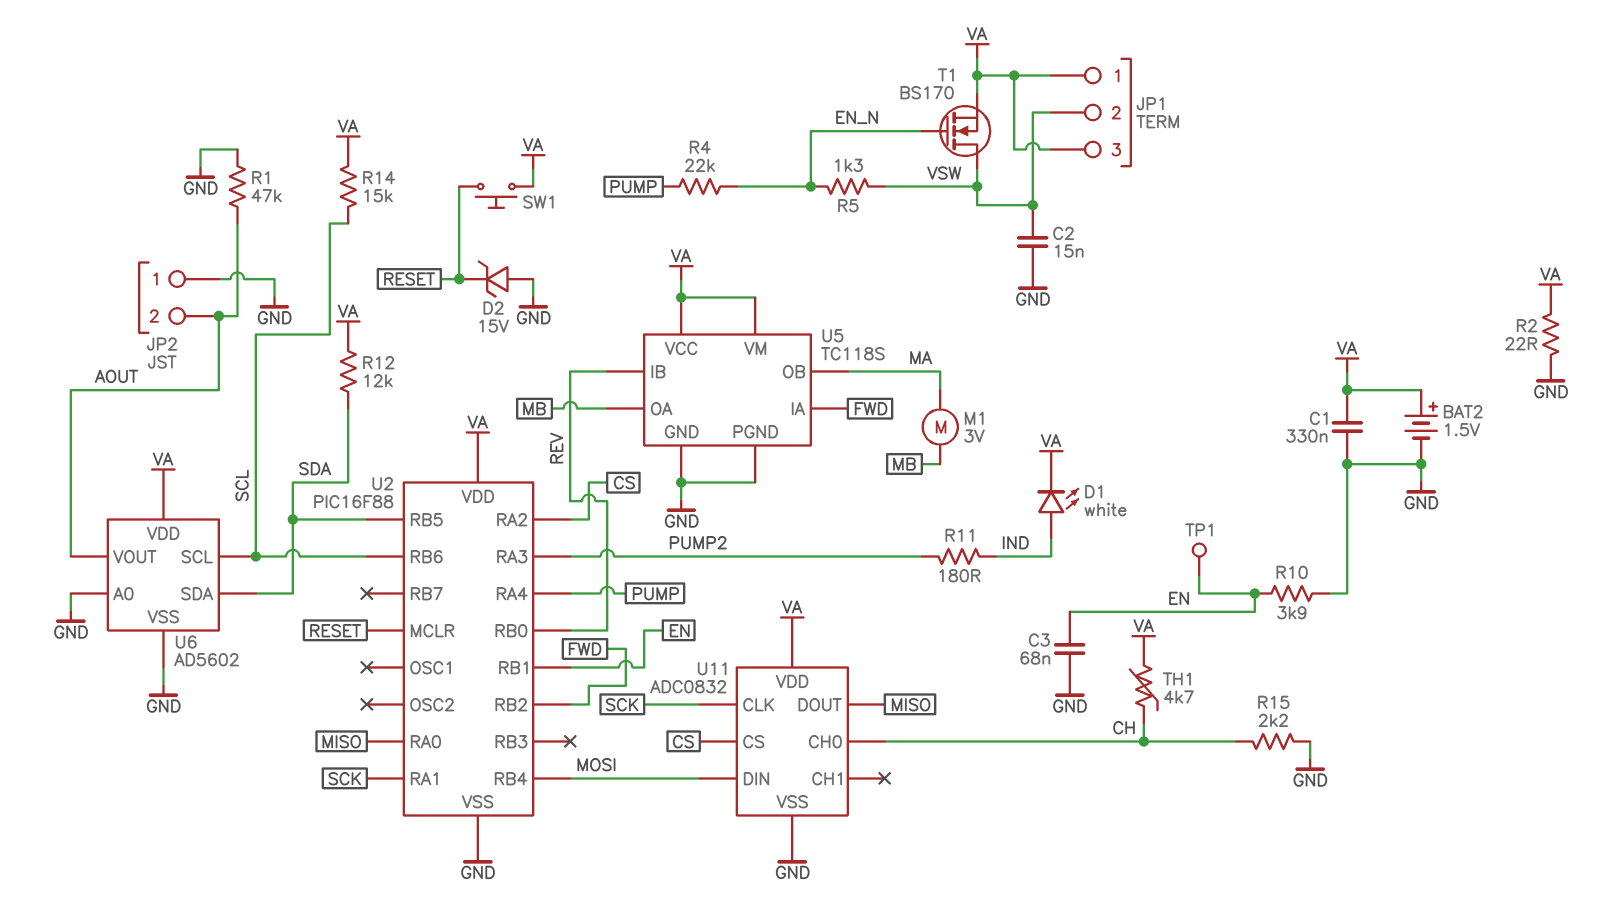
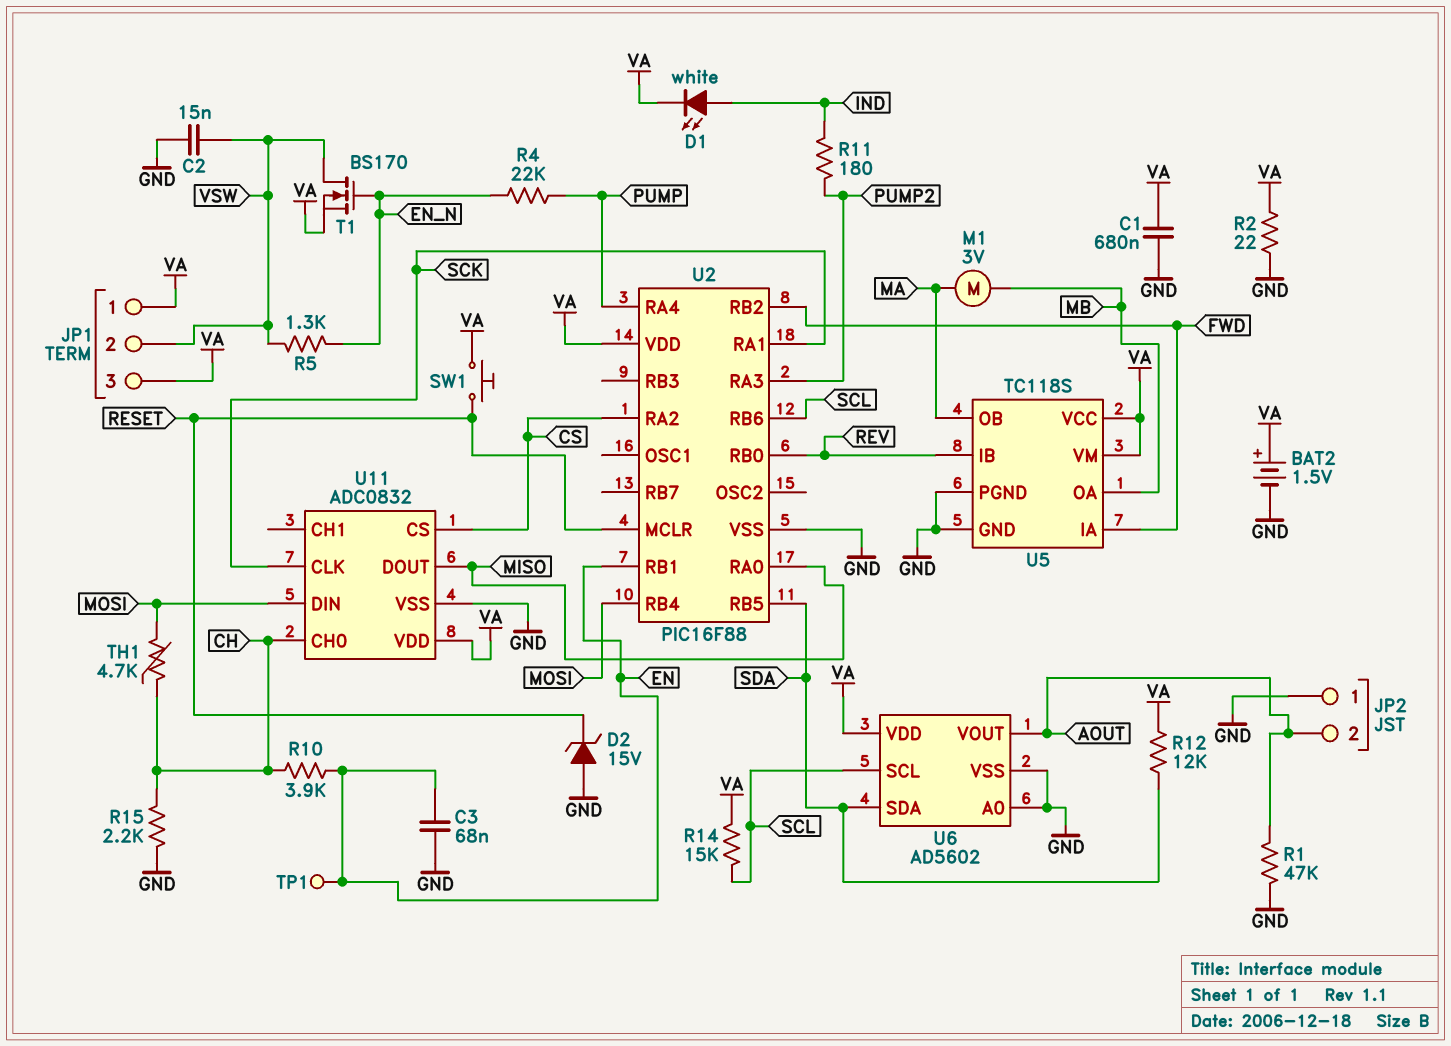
C1: 330nF (GND, VA) -> 680nF (GND, VA)
R10: 3.9k (EN, GND) -> 3.9k (CH, EN)
TH1: 4.7k (CH, VA) -> 4.7k (CH, MOSI)

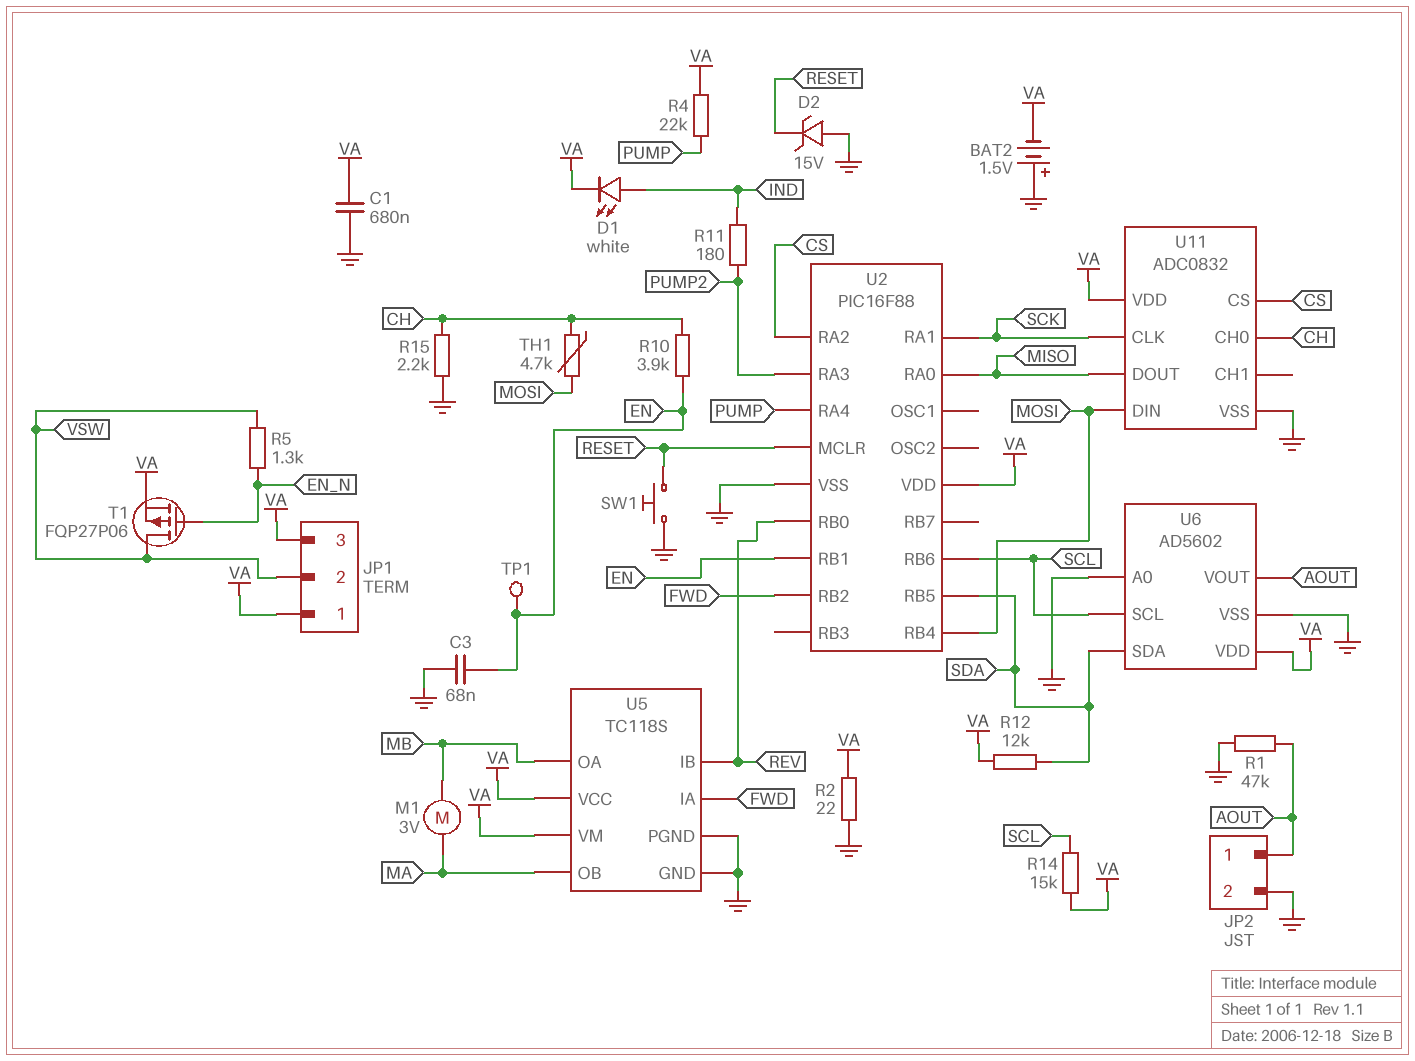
BAT2: 1.5V (plus VA, minus GND) -> 1.5V (plus GND, minus VA)
C2: 15nF (GND, VSW) -> none
JP2 pin 1: GND -> AOUT
JP2 pin 2: AOUT -> GND
R4: 22k (EN_N, PUMP) -> 22k (PUMP, VA)
SW1: button (RESET, VA) -> button (GND, RESET)
T1: NMOS BS170 (G EN_N, D VSW, S VA) -> PMOS FQP27P06 (G EN_N, D VSW, S VA)

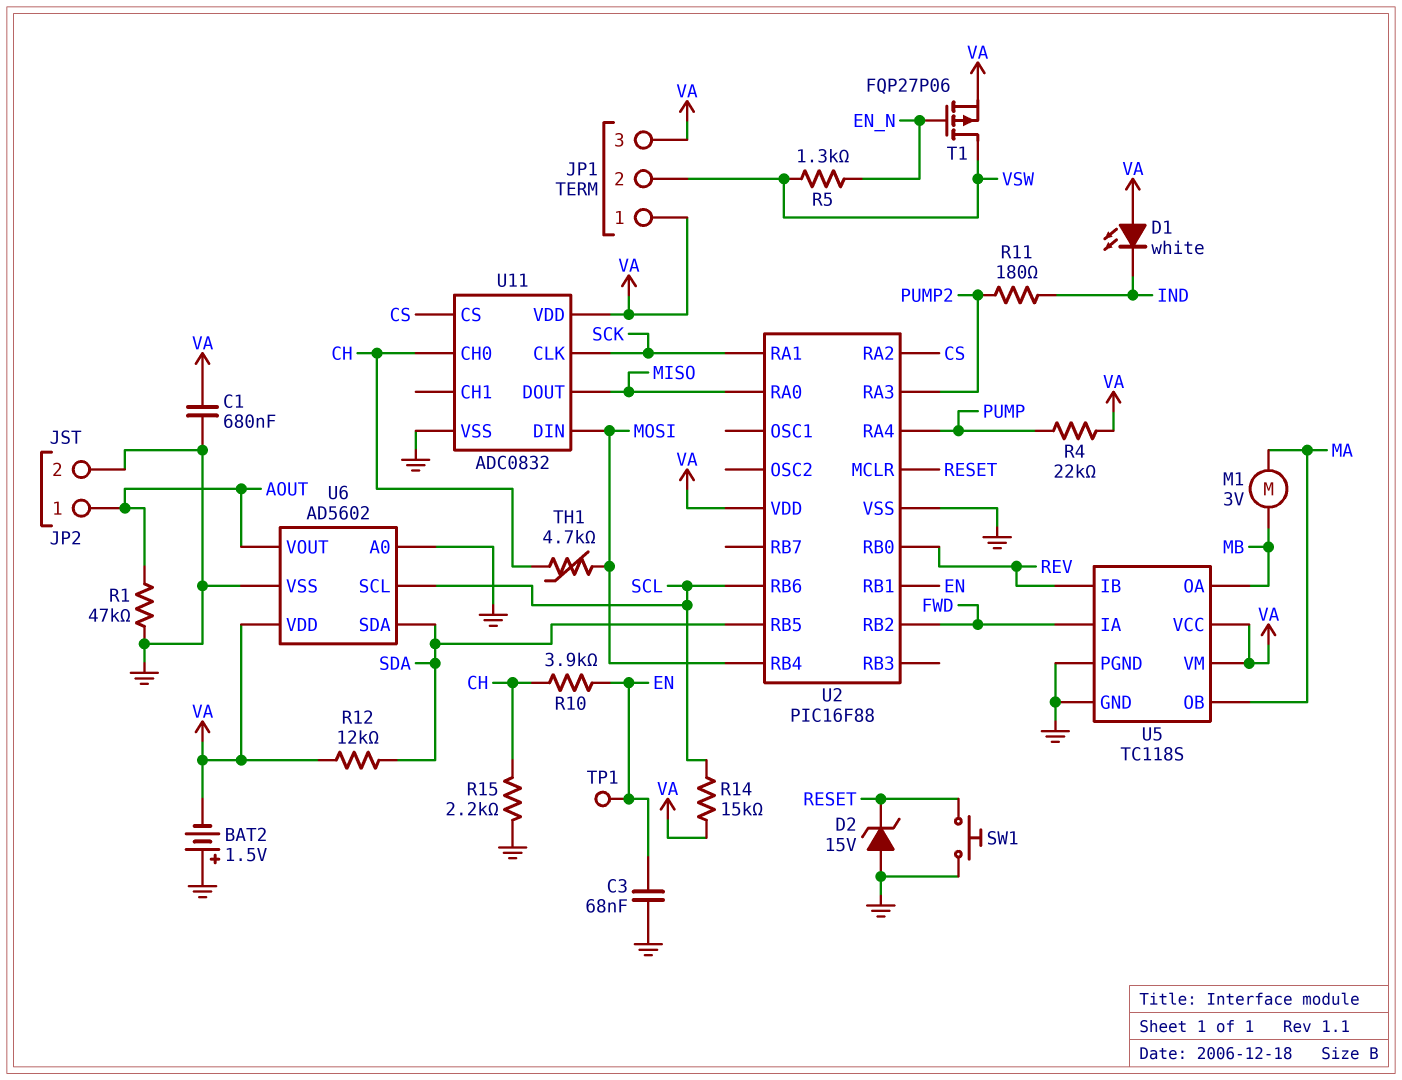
D1: LED white (A IND, K VA) -> LED white (A VA, K IND)
R2: 22 (GND, VA) -> none

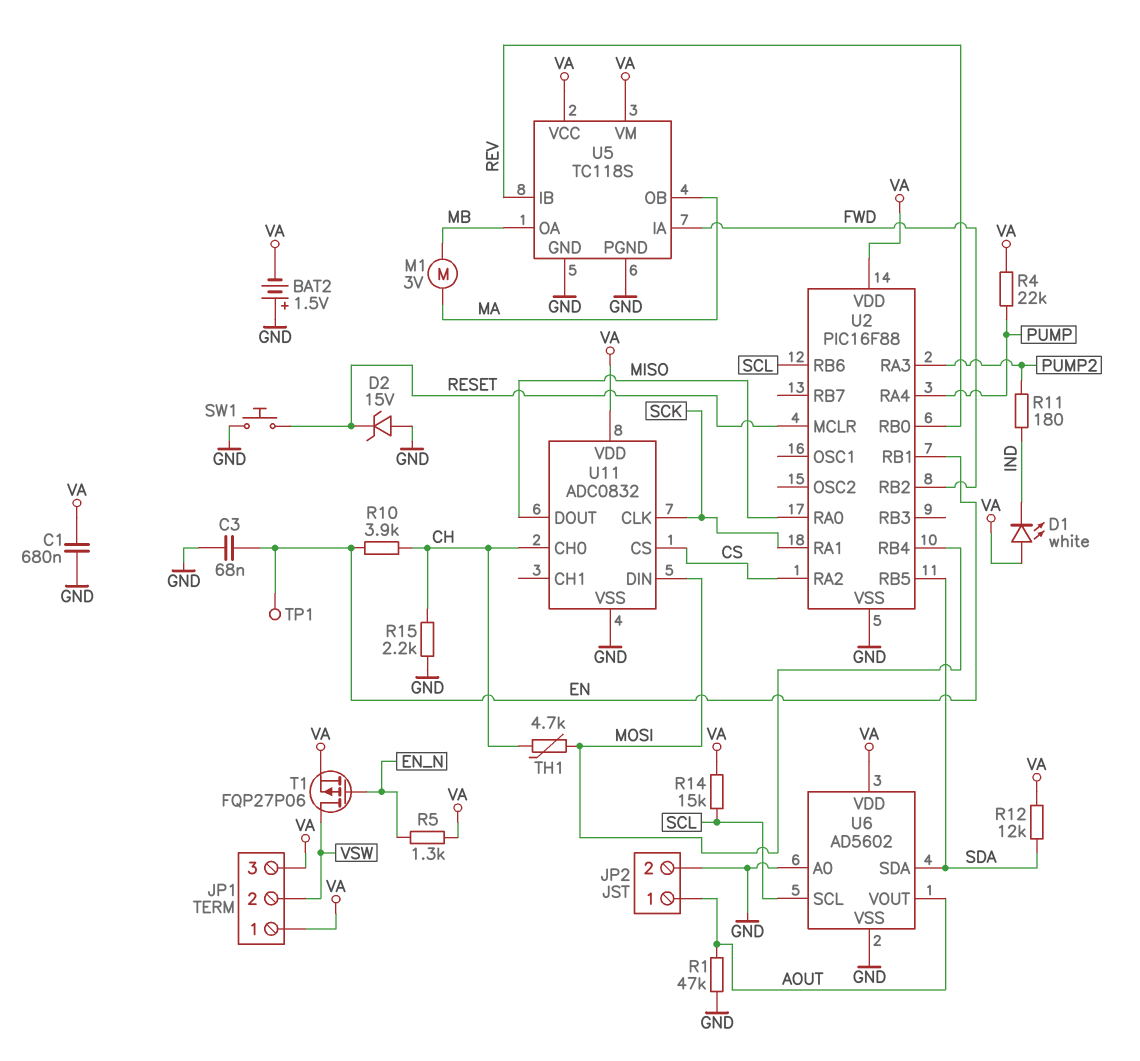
R5: 1.3k (EN_N, VSW) -> 1.3k (EN_N, VA)

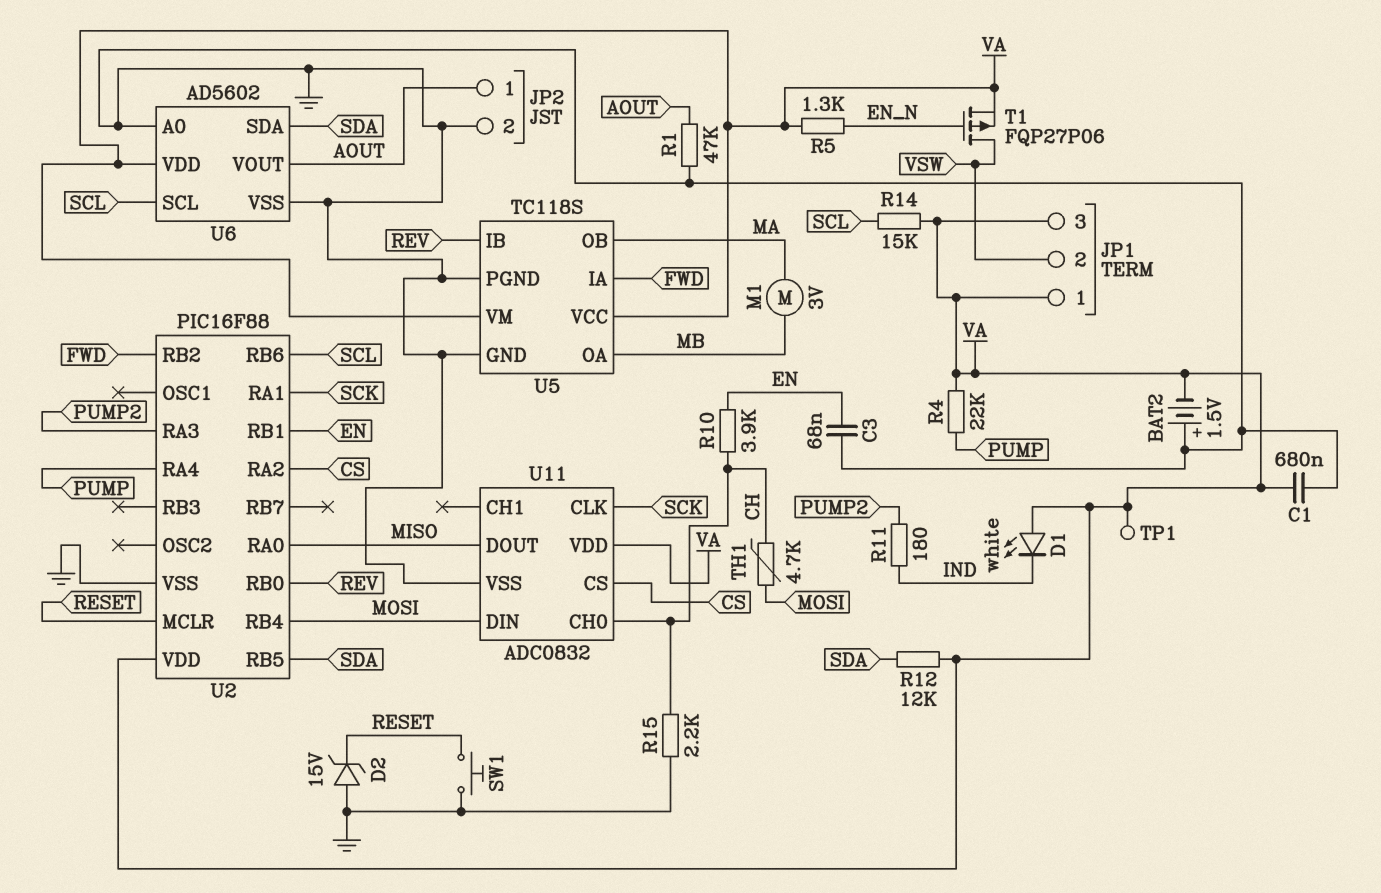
TP1: test point (EN) -> test point (VA)

